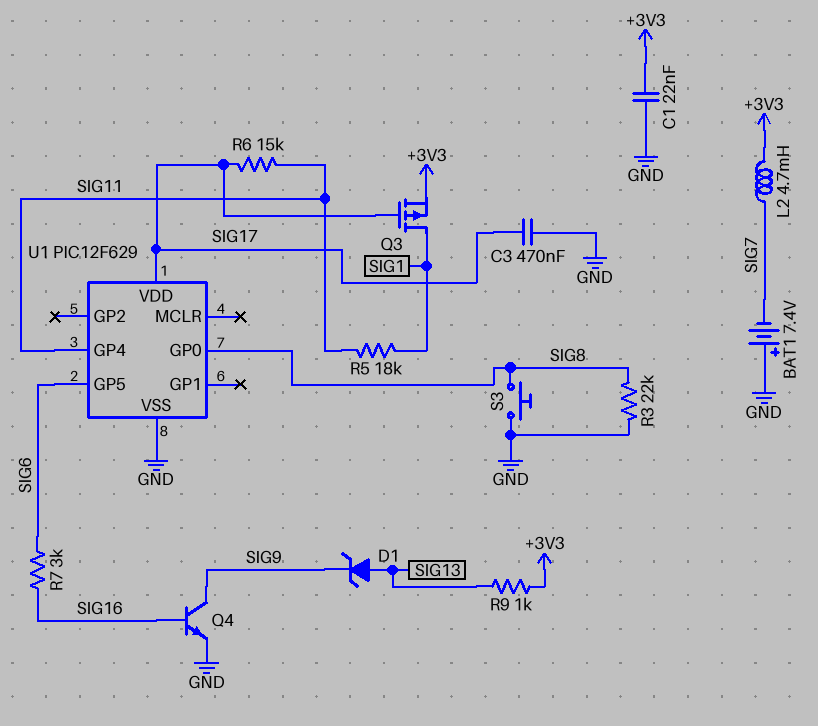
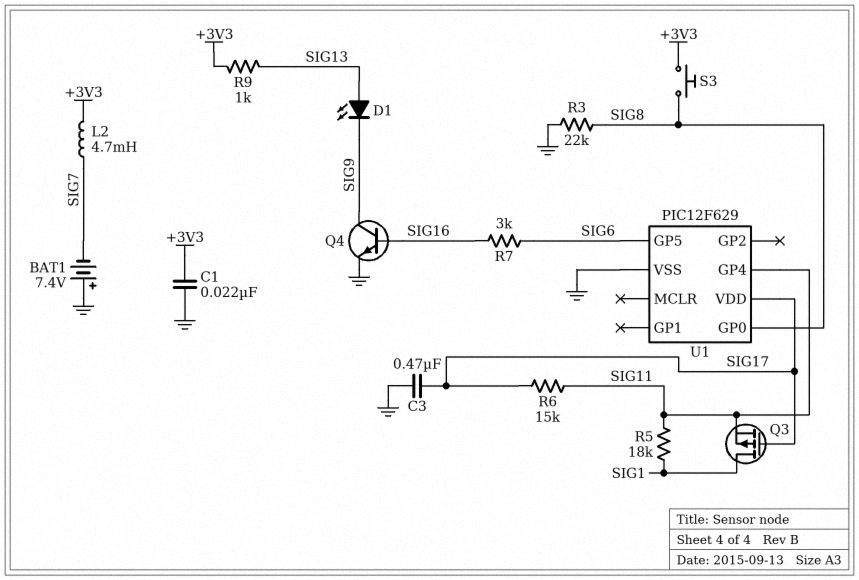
D1: zener (A SIG13, K SIG9) -> LED (A SIG13, K SIG9)
Q3: PMOS (G SIG17, D SIG1, S +3V3) -> PMOS (G SIG17, D SIG1, S SIG11)
S3: button (GND, SIG8) -> button (+3V3, SIG8)

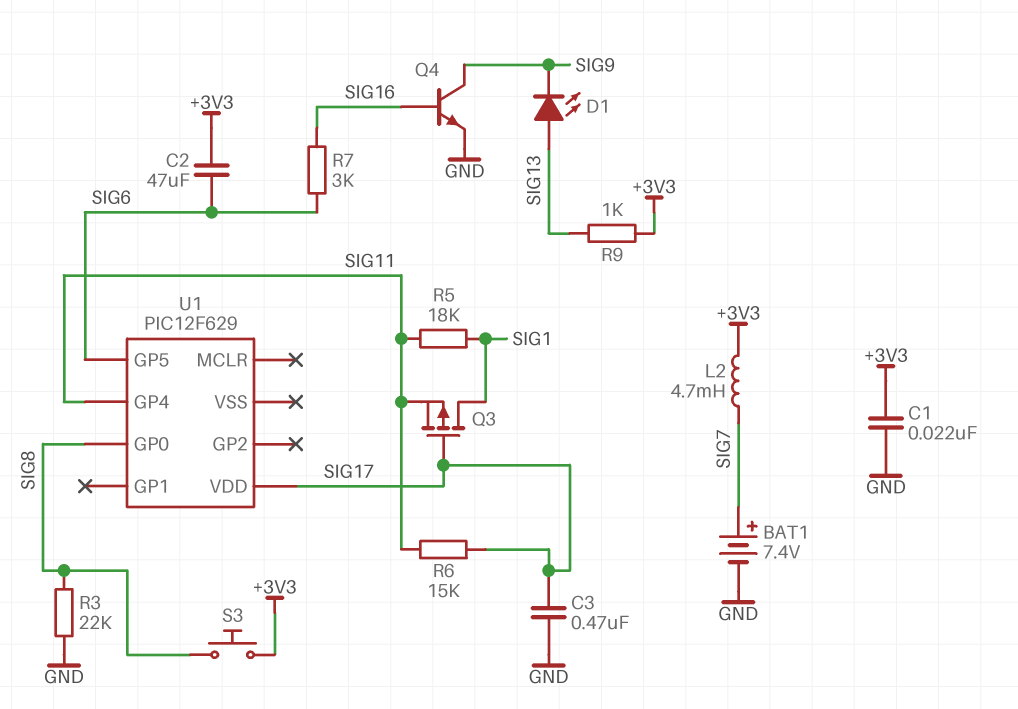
BAT1: 7.4V (plus GND, minus SIG7) -> 7.4V (plus SIG7, minus GND)
C2: none -> 47uF (+3V3, SIG6)
U1 pin VSS: GND -> none

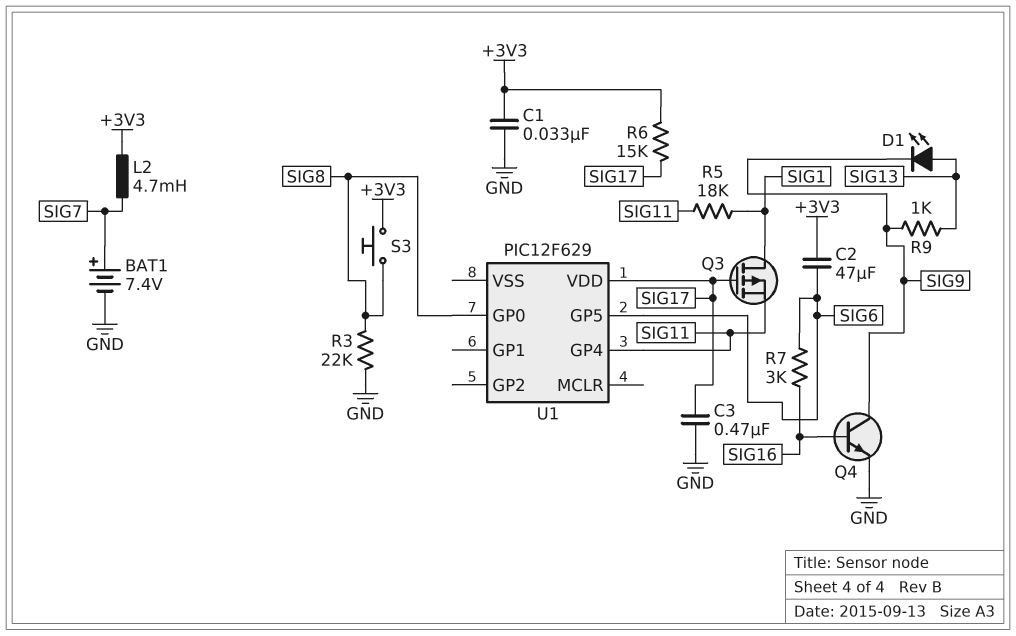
C1: 22nF (+3V3, GND) -> 33nF (+3V3, GND)
R6: 15k (SIG11, SIG17) -> 15k (+3V3, SIG17)
R9: 1k (+3V3, SIG13) -> 1k (SIG9, SIG13)

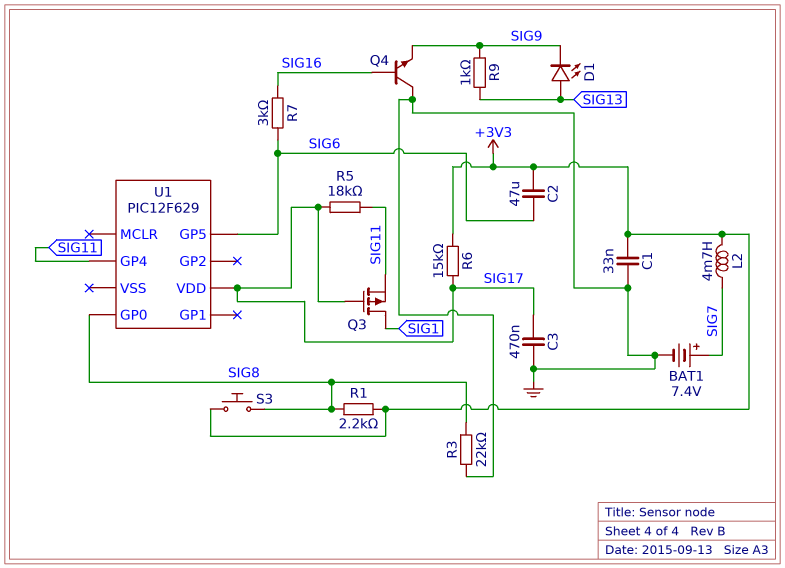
Q4: NPN (B SIG16, C SIG9, E GND) -> NPN (B SIG16, C GND, E SIG9)
R1: none -> 2.2k (+3V3, SIG8)
R5: 18k (SIG1, SIG11) -> 18k (SIG11, SIG17)

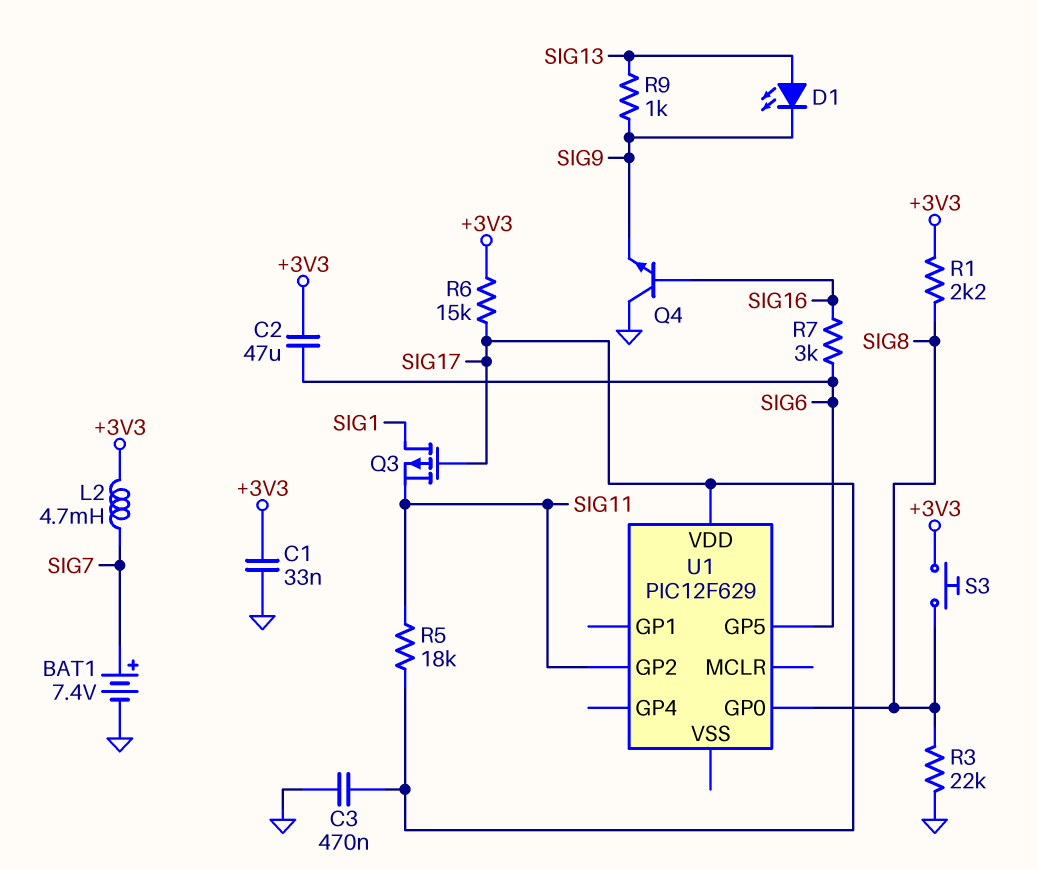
U1 pin GP2: none -> SIG11
U1 pin GP4: SIG11 -> none

